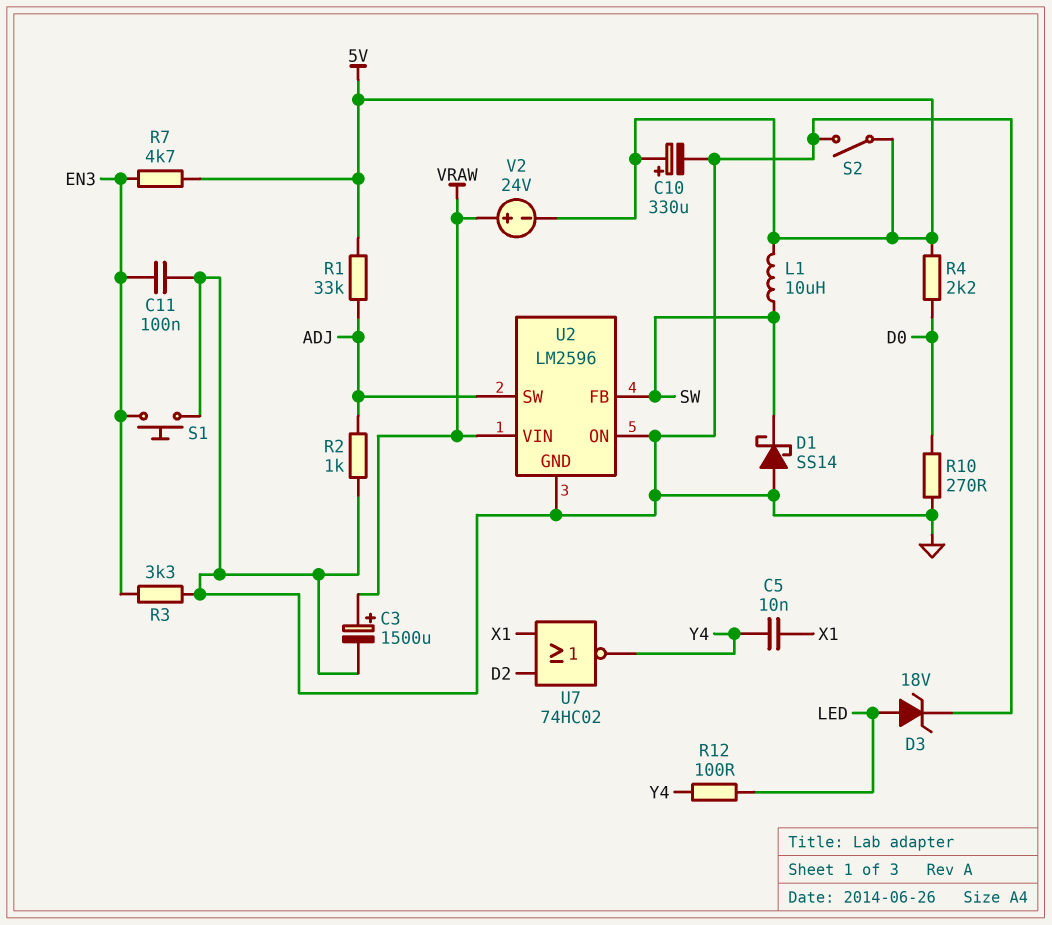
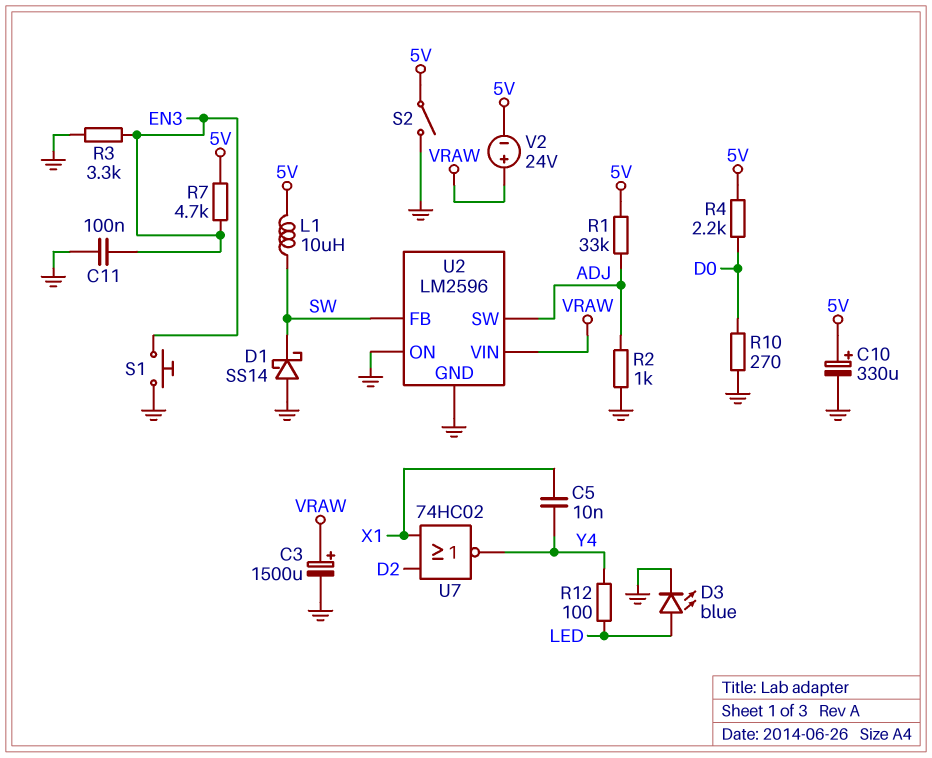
D3: zener 18V (A LED, K GND) -> LED blue (A LED, K GND)

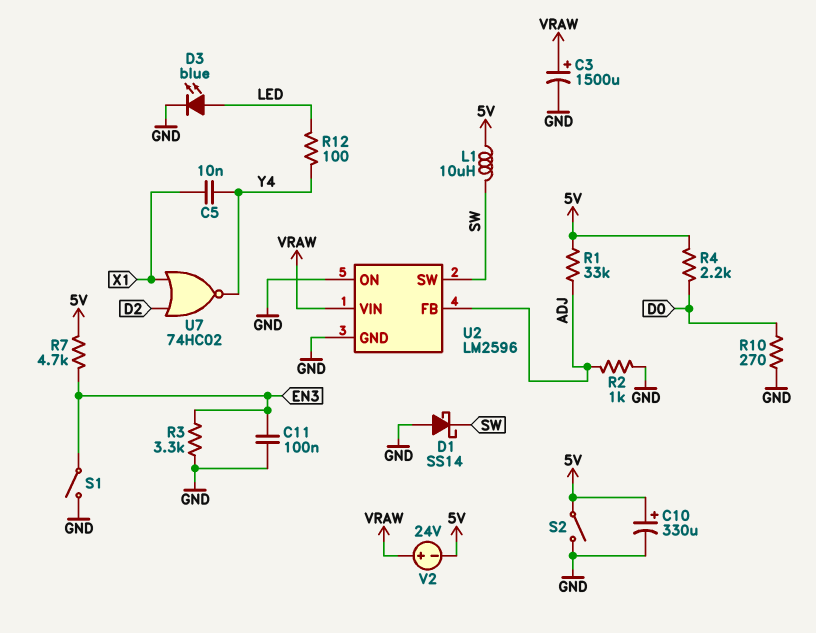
S1: button (EN3, GND) -> switch (EN3, GND)
U2 pin FB: SW -> ADJ
U2 pin SW: ADJ -> SW

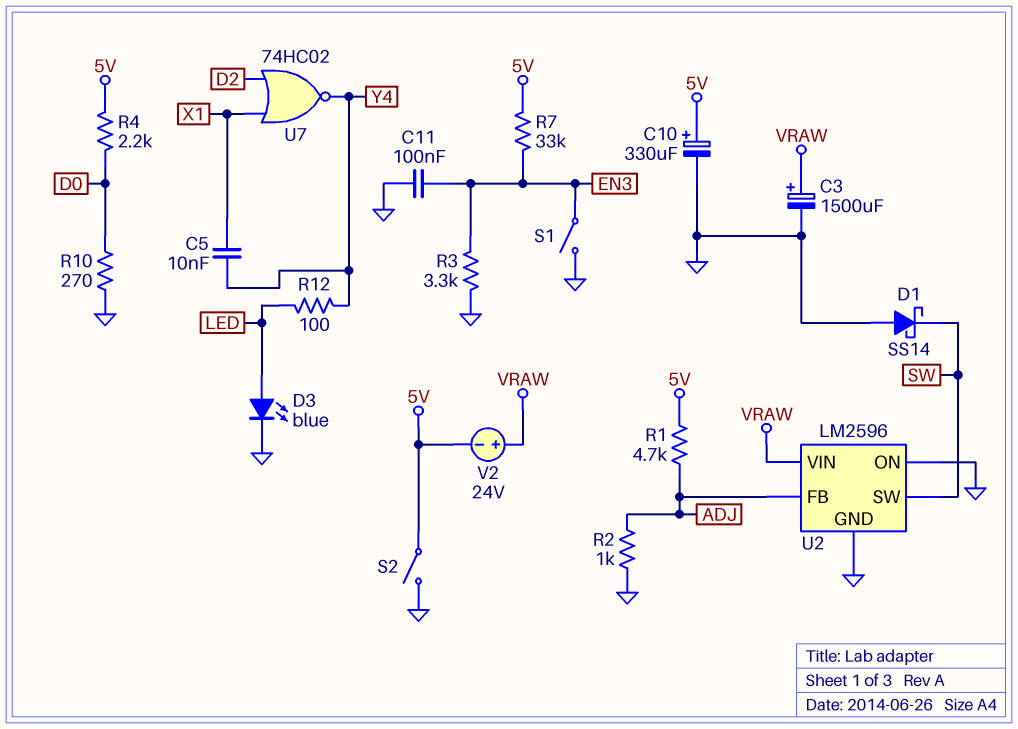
L1: 10uH (5V, SW) -> none
R1: 33k (5V, ADJ) -> 4.7k (5V, ADJ)
R7: 4.7k (5V, EN3) -> 33k (5V, EN3)

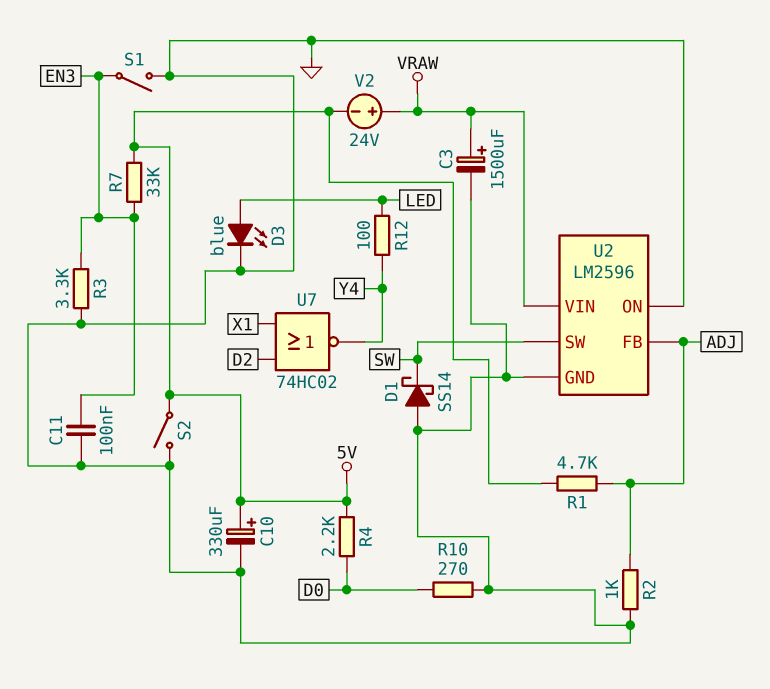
C5: 10nF (X1, Y4) -> none

